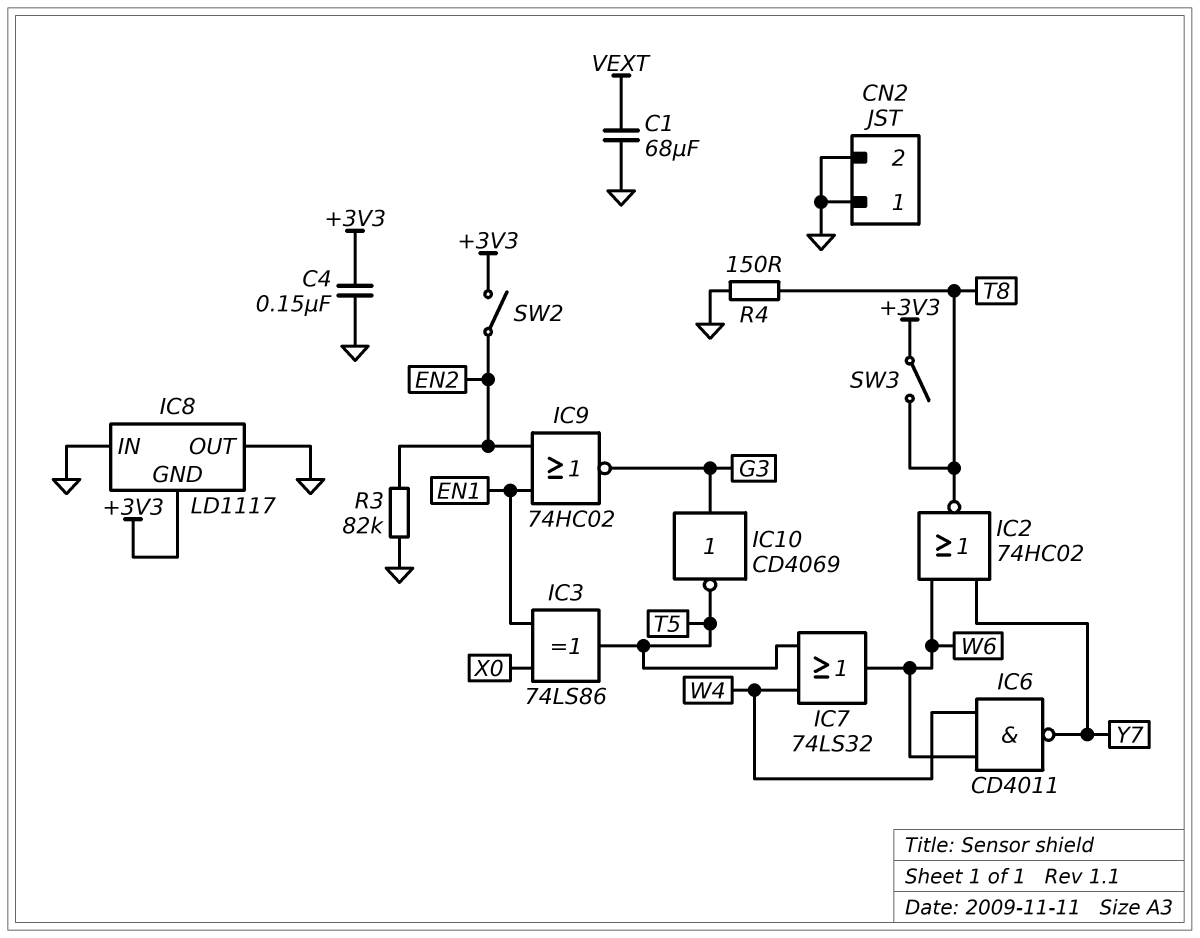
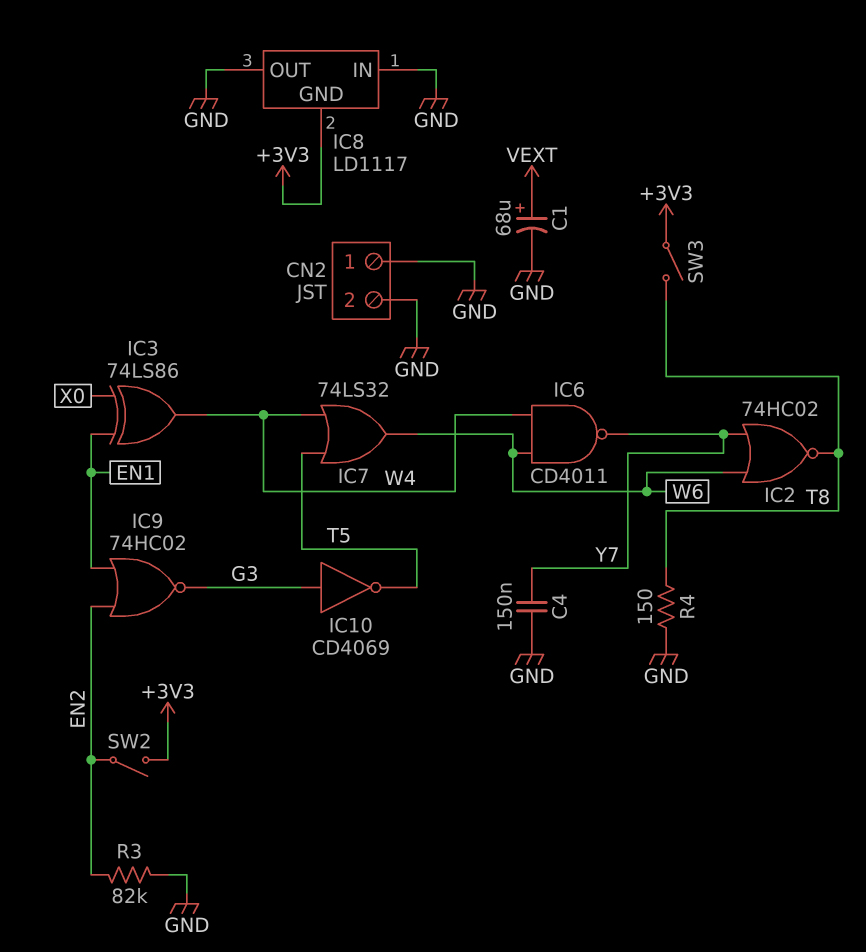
C1: 68uF (GND, VEXT) -> 68uF (plus VEXT, minus GND)
C4: 150nF (+3V3, GND) -> 150nF (GND, Y7)
IC3: XOR 74LS86 (in EN1, in X0, out T5) -> XOR 74LS86 (in EN1, in X0, out W4)

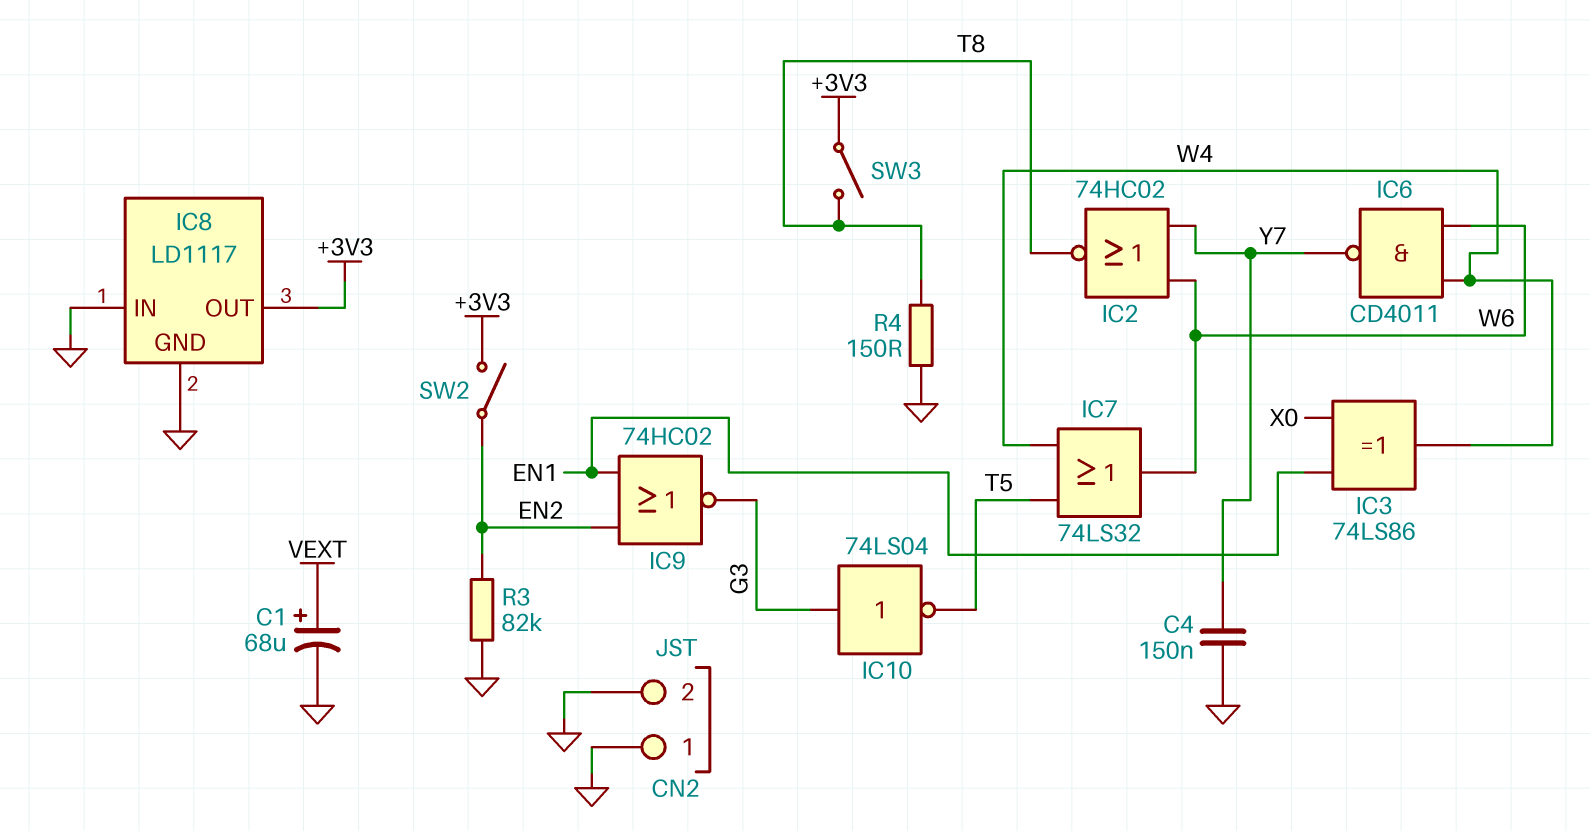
IC8 pin GND: +3V3 -> GND
IC8 pin OUT: GND -> +3V3
IC10: NOT CD4069 (in G3, out T5) -> NOT 74LS04 (in G3, out T5)

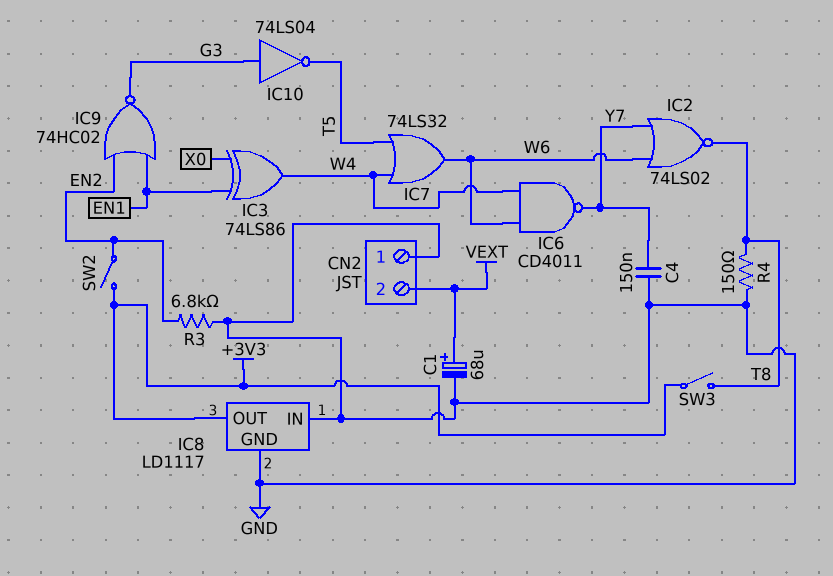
CN2 pin 2: GND -> VEXT
IC2: NOR 74HC02 (in W6, in Y7, out T8) -> NOR 74LS02 (in W6, in Y7, out T8)
R3: 82k (EN2, GND) -> 6.8k (EN2, GND)

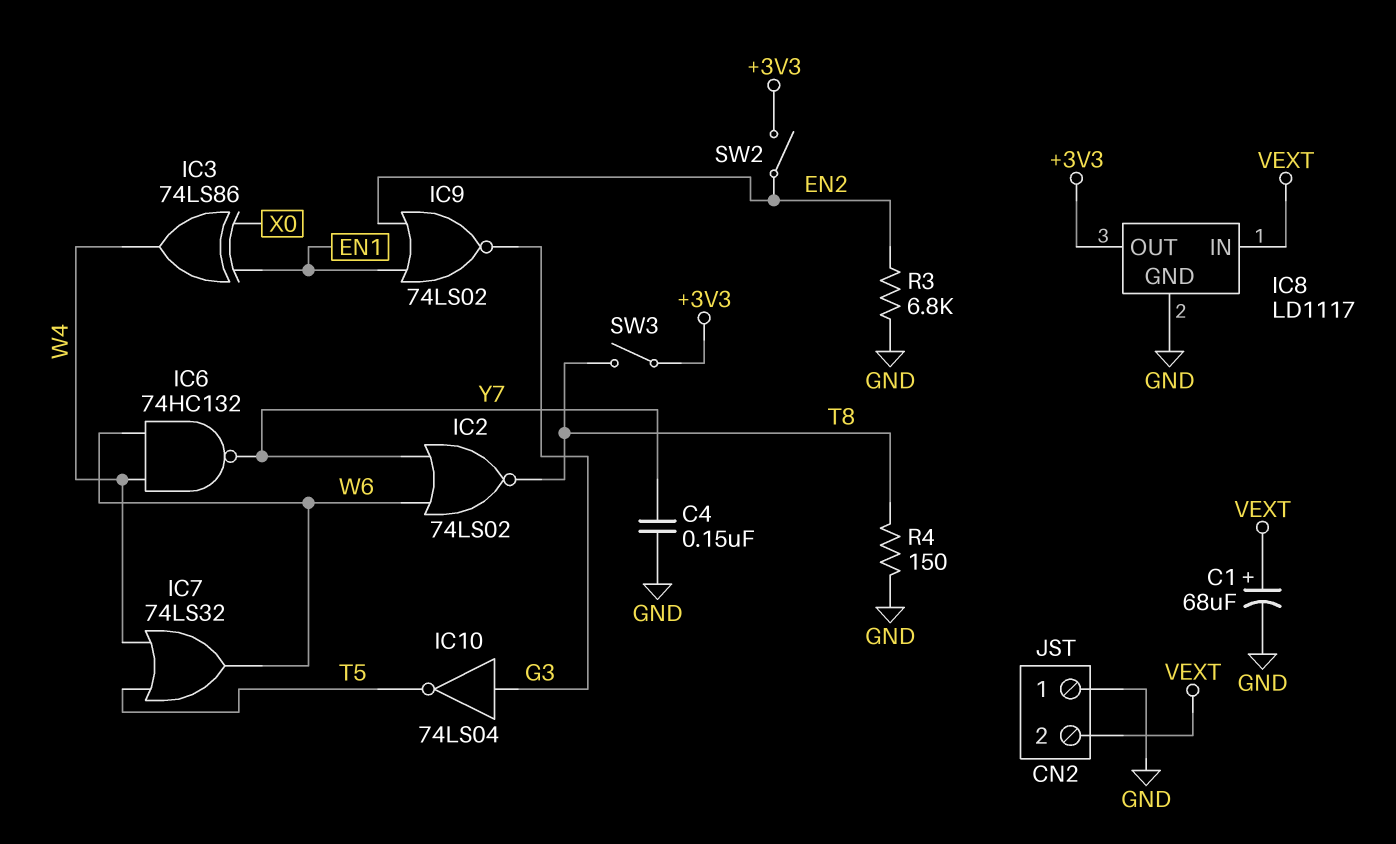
IC6: NAND CD4011 (in W4, in W6, out Y7) -> NAND 74HC132 (in W4, in W6, out Y7)
IC8 pin IN: GND -> VEXT
IC9: NOR 74HC02 (in EN1, in EN2, out G3) -> NOR 74LS02 (in EN1, in EN2, out G3)

